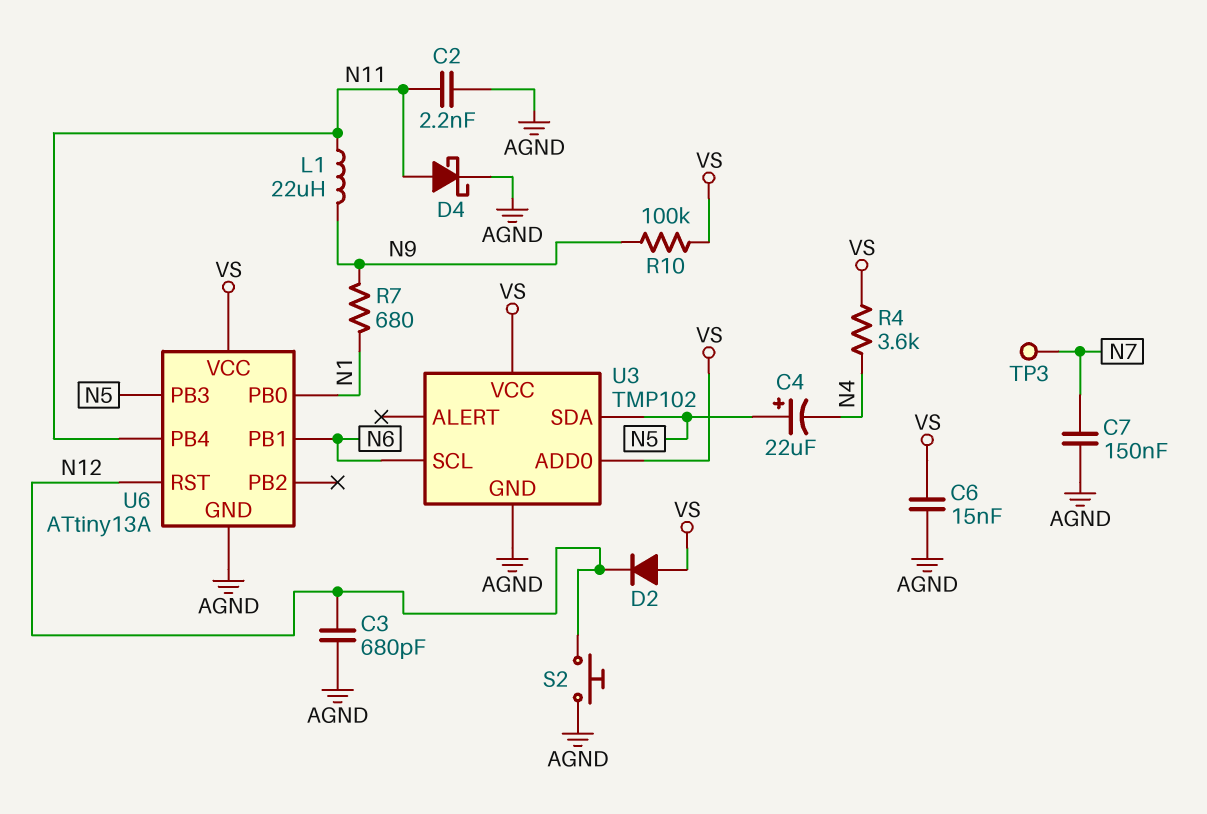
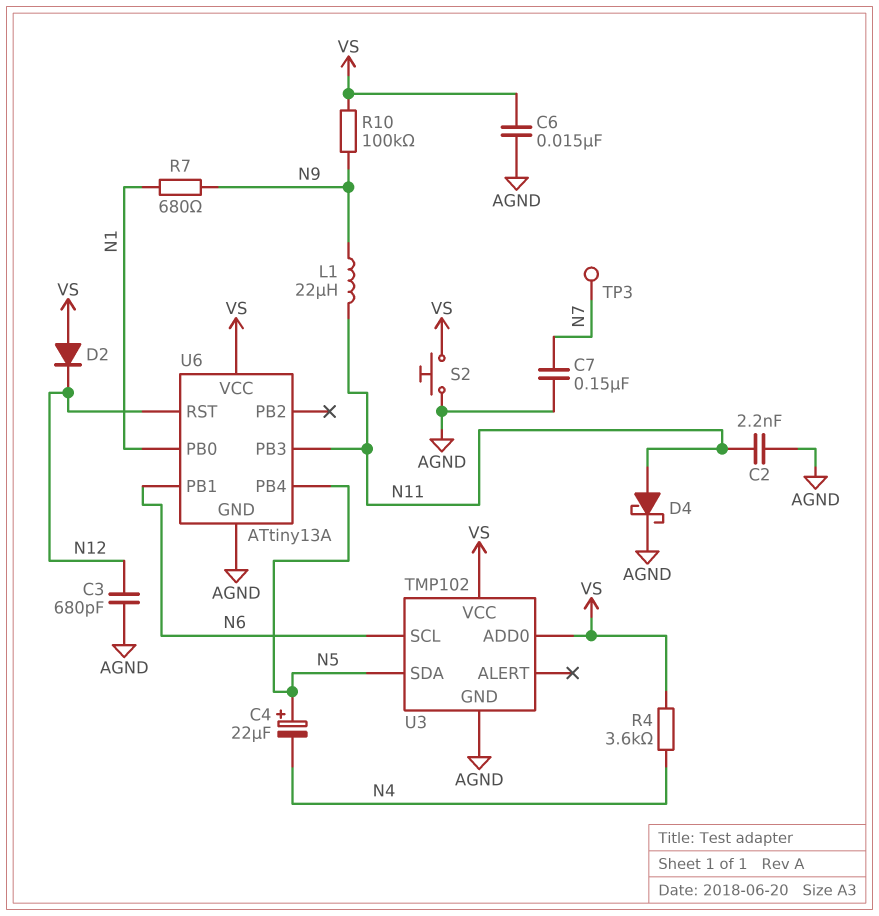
S2: button (AGND, N12) -> button (AGND, VS)
U6 pin PB3: N5 -> N11
U6 pin PB4: N11 -> N5

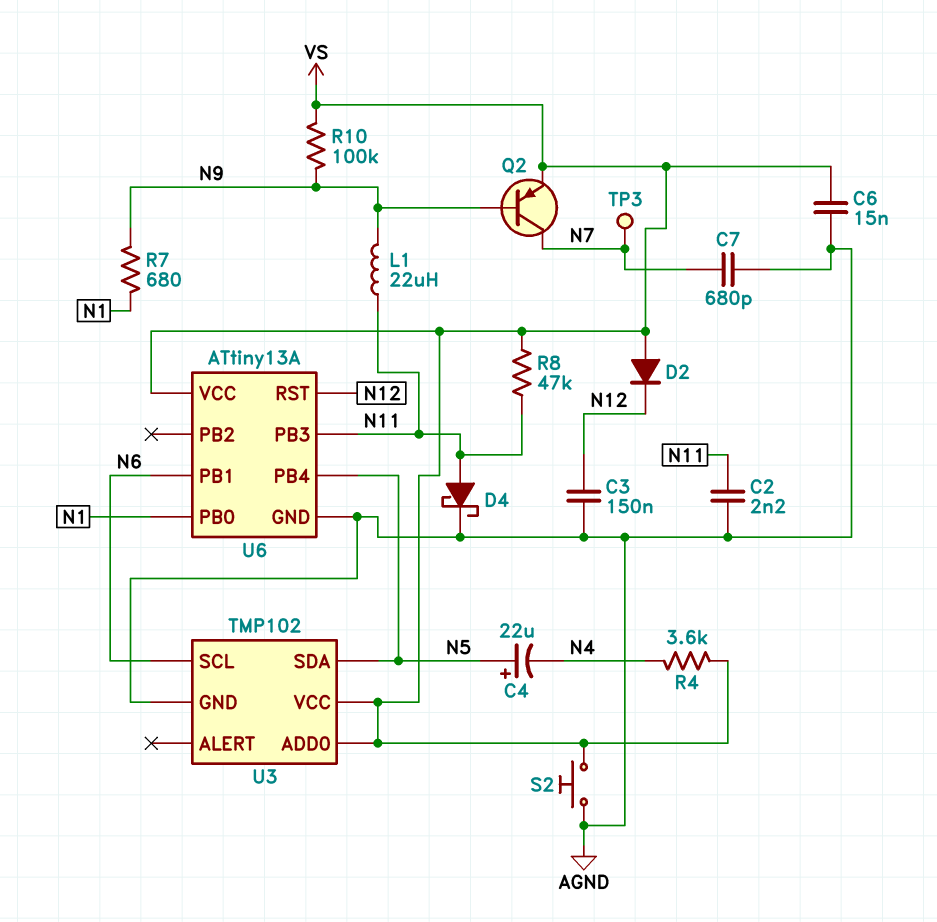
C3: 680pF (AGND, N12) -> 150nF (AGND, N12)
C7: 150nF (AGND, N7) -> 680pF (AGND, N7)
Q2: none -> PNP (B N9, C N7, E VS)
R8: none -> 47k (N11, VS)

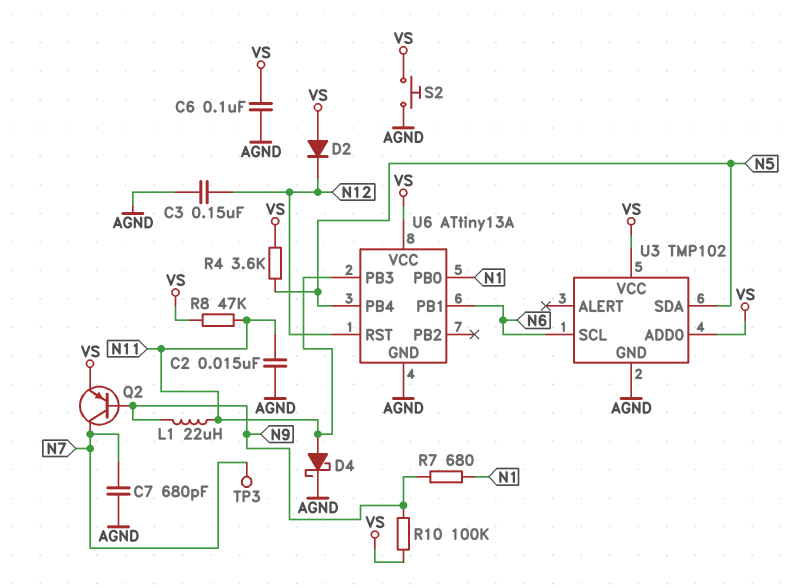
C2: 2.2nF (AGND, N11) -> 15nF (AGND, N11)
C4: 22uF (plus N5, minus N4) -> none
C6: 15nF (AGND, VS) -> 100nF (AGND, VS)
R4: 3.6k (N4, VS) -> 3.6k (N5, VS)

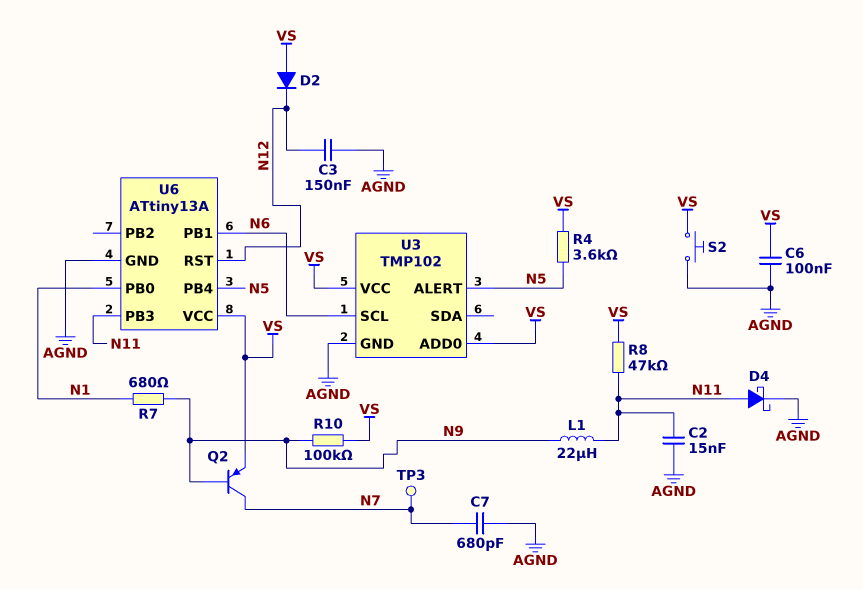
U3 pin ALERT: none -> N5
U3 pin SDA: N5 -> none

